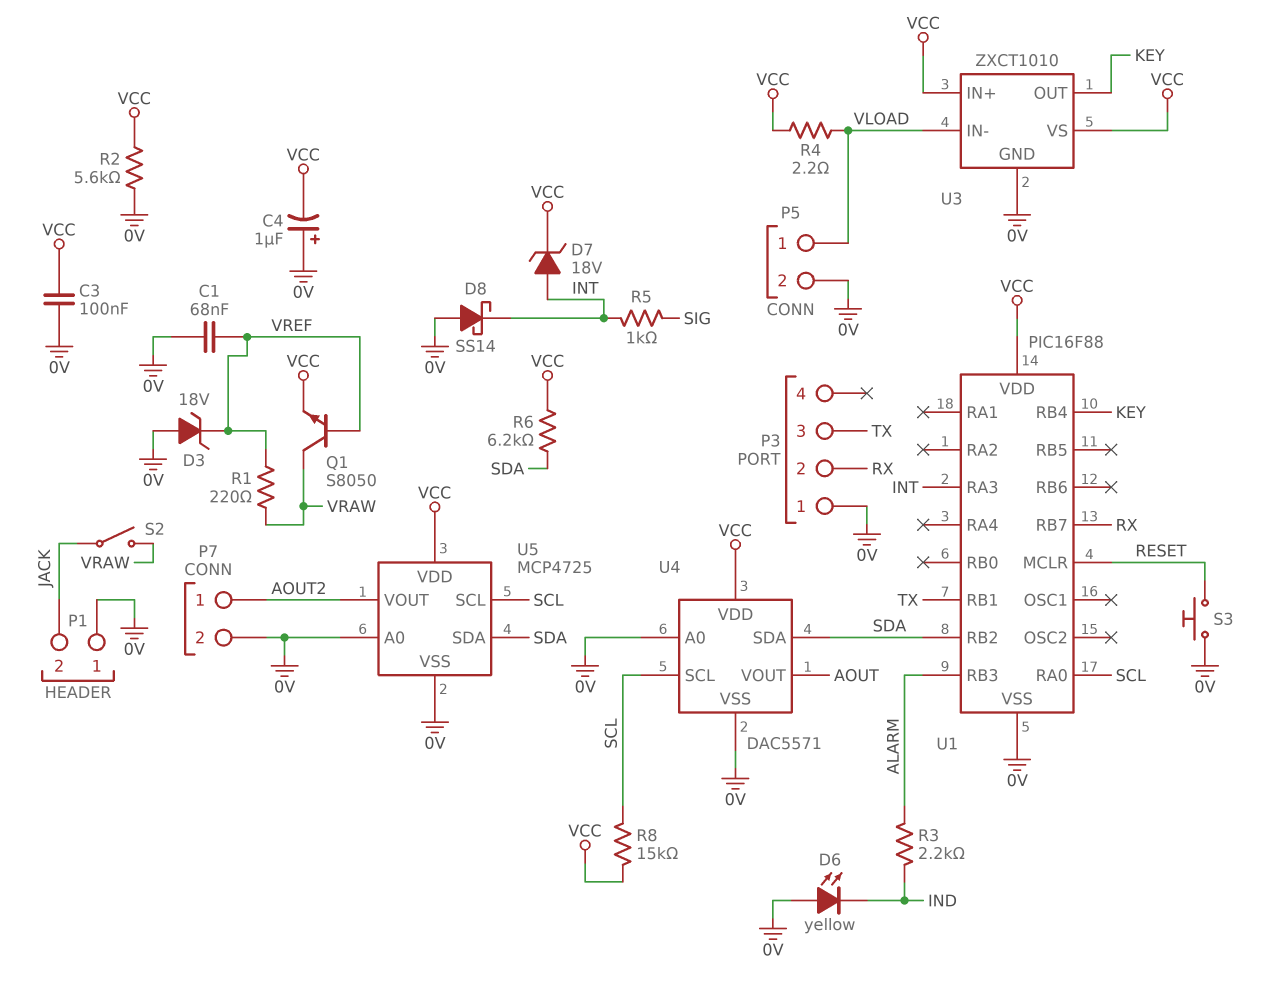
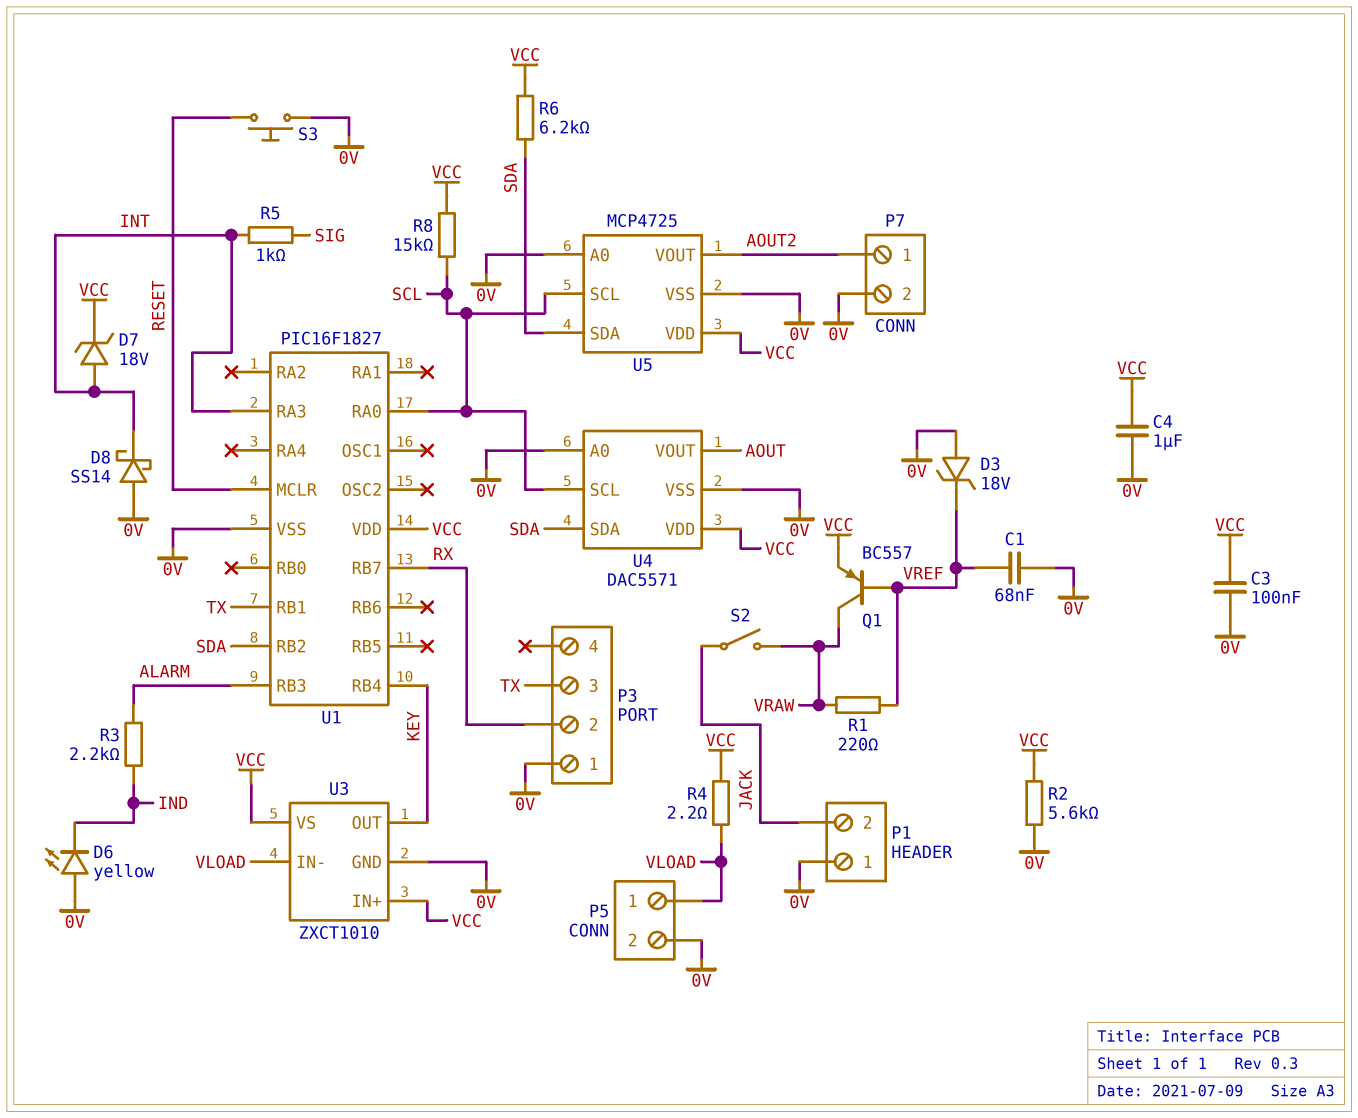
C4: 1uF (plus 0V, minus VCC) -> 1uF (0V, VCC)
Q1: NPN S8050 (B VREF, C VRAW, E VCC) -> PNP BC557 (B VREF, C VRAW, E VCC)
U1: PIC16F88 -> PIC16F1827

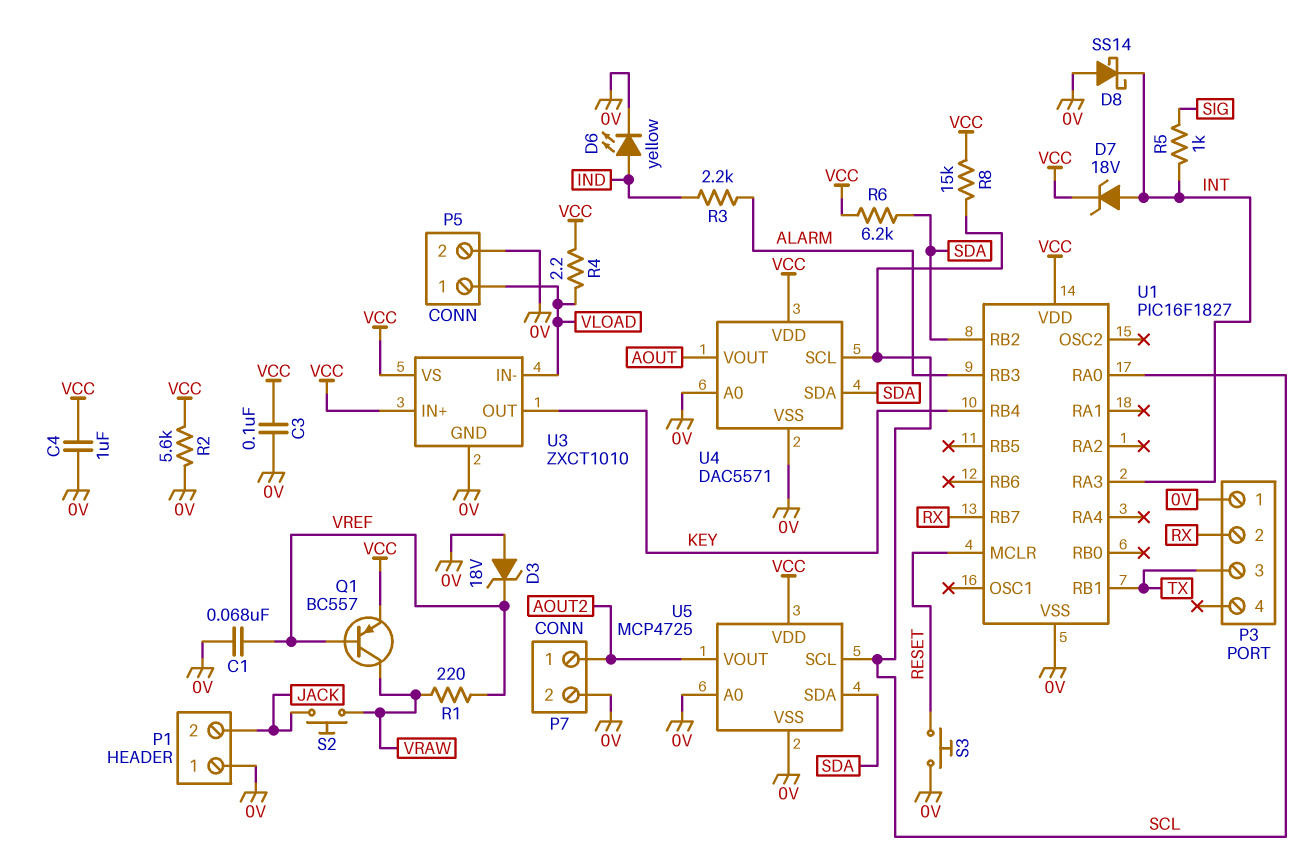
D6: LED yellow (A 0V, K IND) -> LED yellow (A IND, K 0V)
S2: switch (JACK, VRAW) -> button (JACK, VRAW)

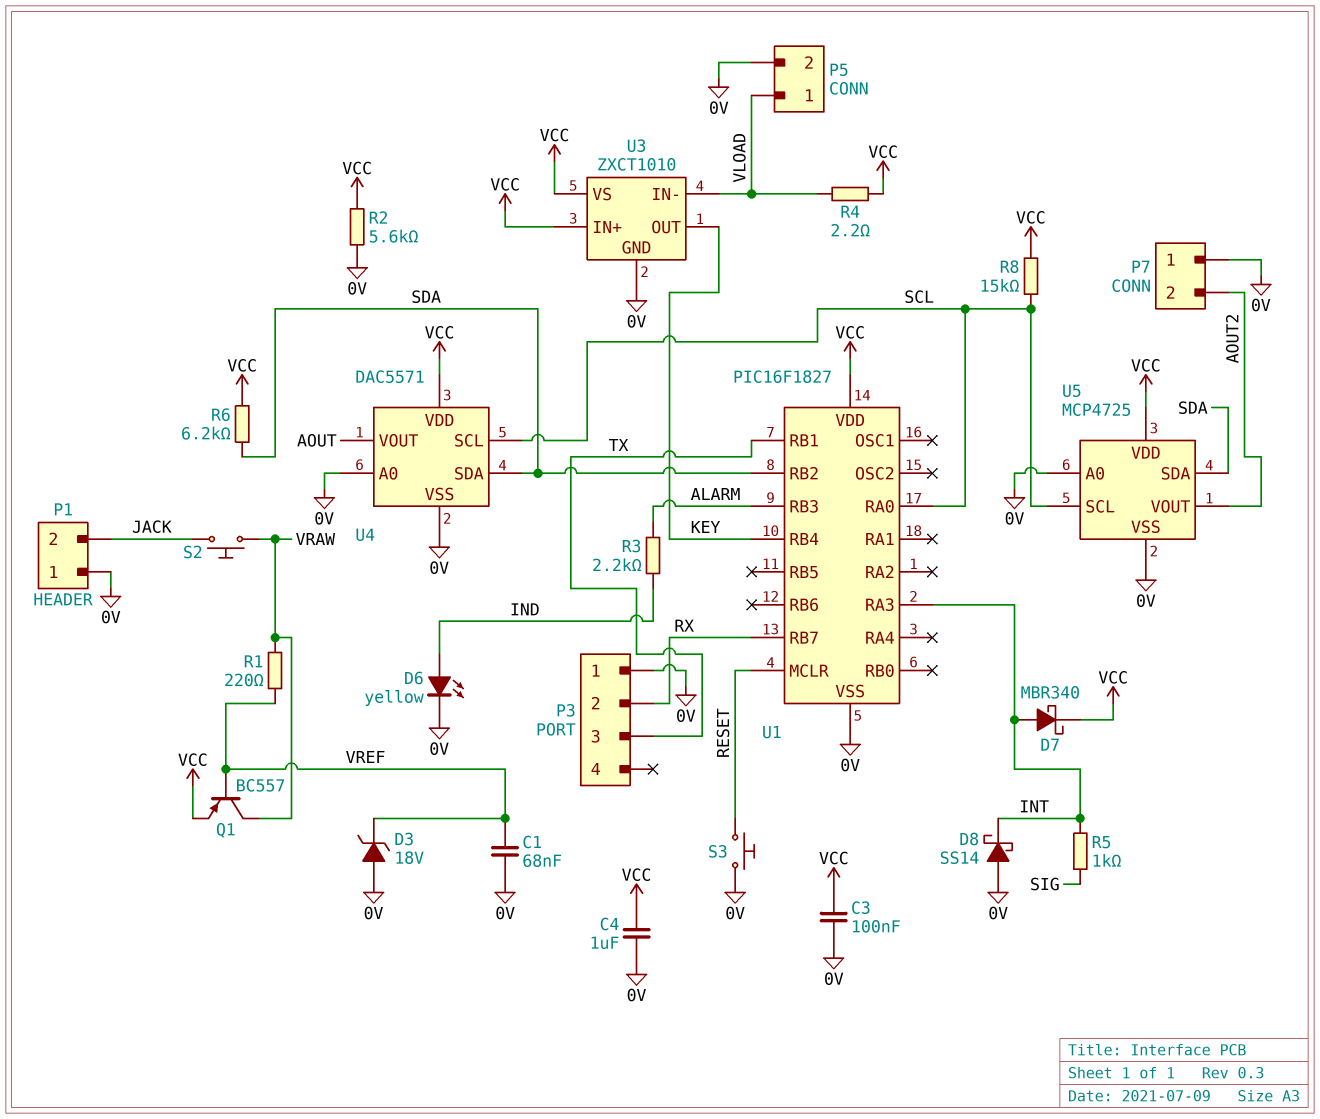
D7: zener 18V (A INT, K VCC) -> schottky MBR340 (A INT, K VCC)
P7 pin 1: AOUT2 -> 0V
P7 pin 2: 0V -> AOUT2

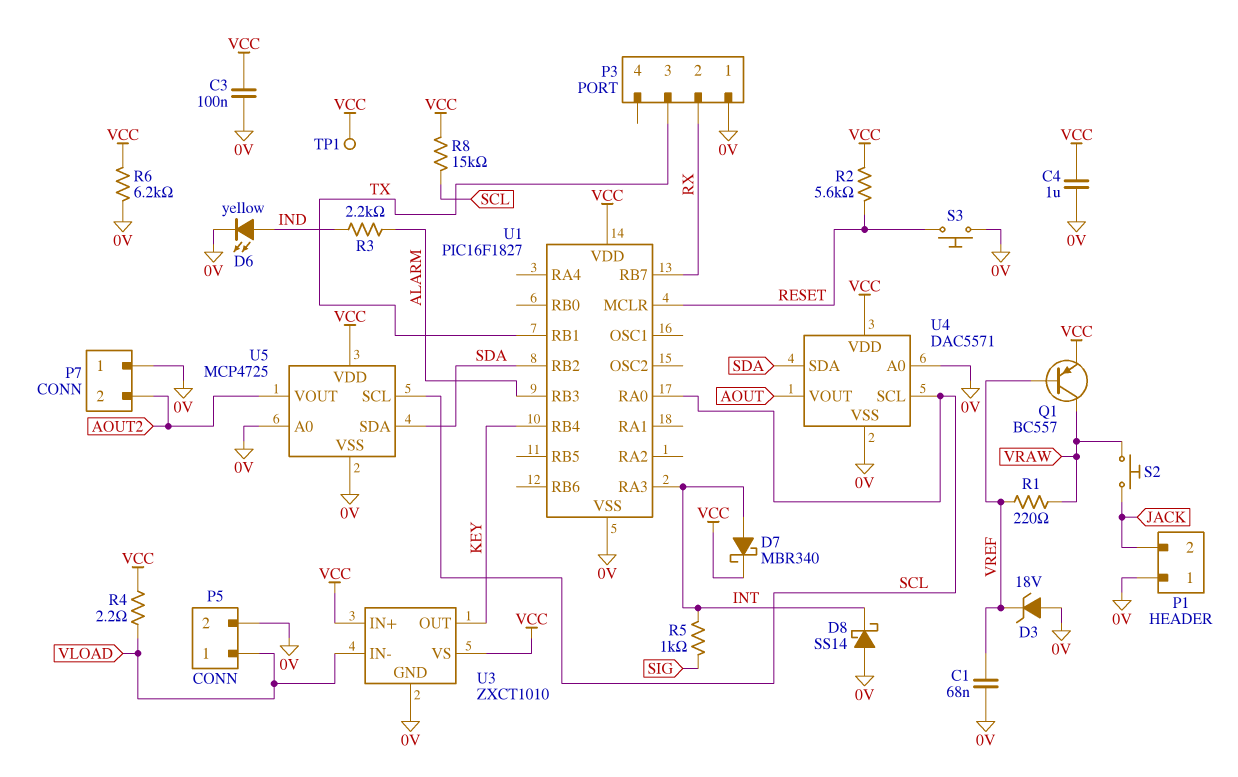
R2: 5.6k (0V, VCC) -> 5.6k (RESET, VCC)
R6: 6.2k (SDA, VCC) -> 6.2k (0V, VCC)
TP1: none -> test point (VCC)

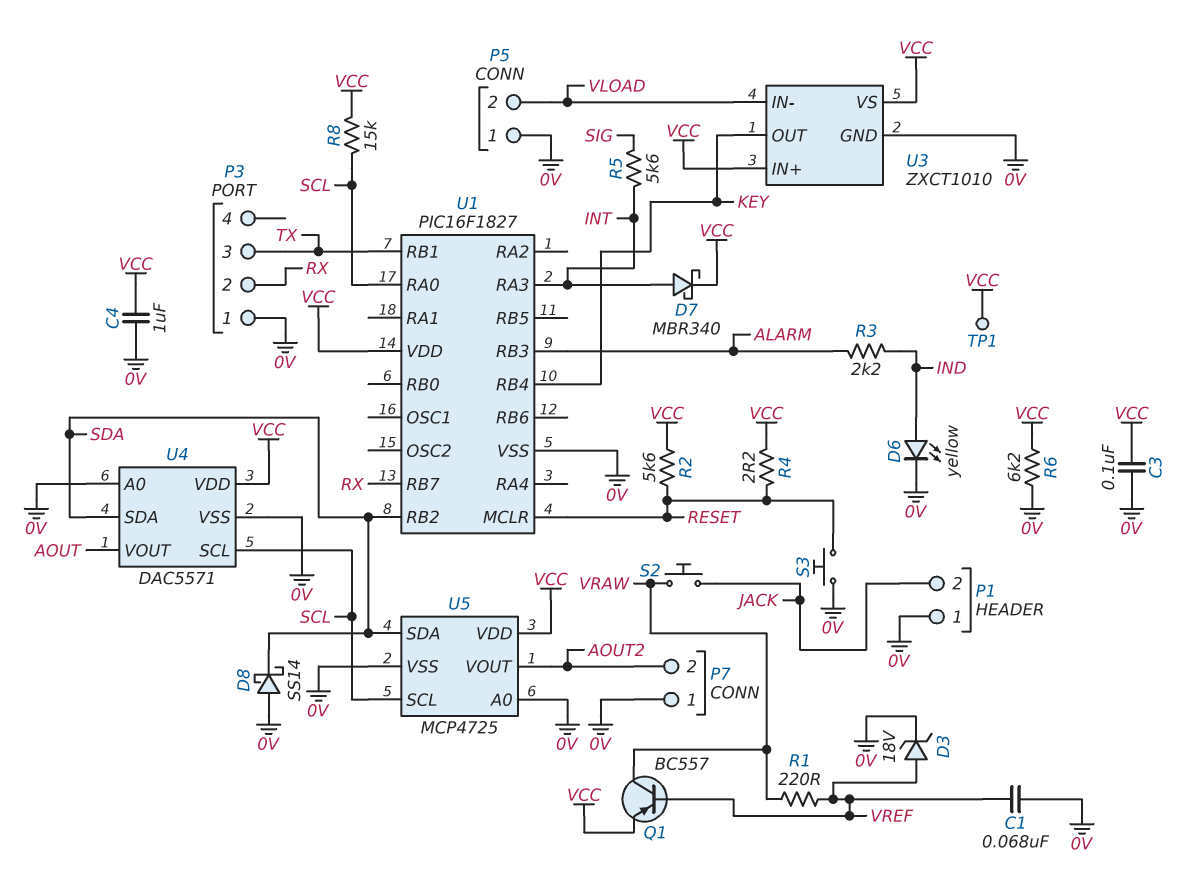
D3: zener 18V (A 0V, K VREF) -> zener 18V (A VREF, K 0V)
D8: schottky SS14 (A 0V, K INT) -> schottky SS14 (A 0V, K SDA)
P5 pin 1: VLOAD -> 0V
P5 pin 2: 0V -> VLOAD
R4: 2.2 (VCC, VLOAD) -> 2.2 (RESET, VCC)
R5: 1k (INT, SIG) -> 5.6k (INT, SIG)

